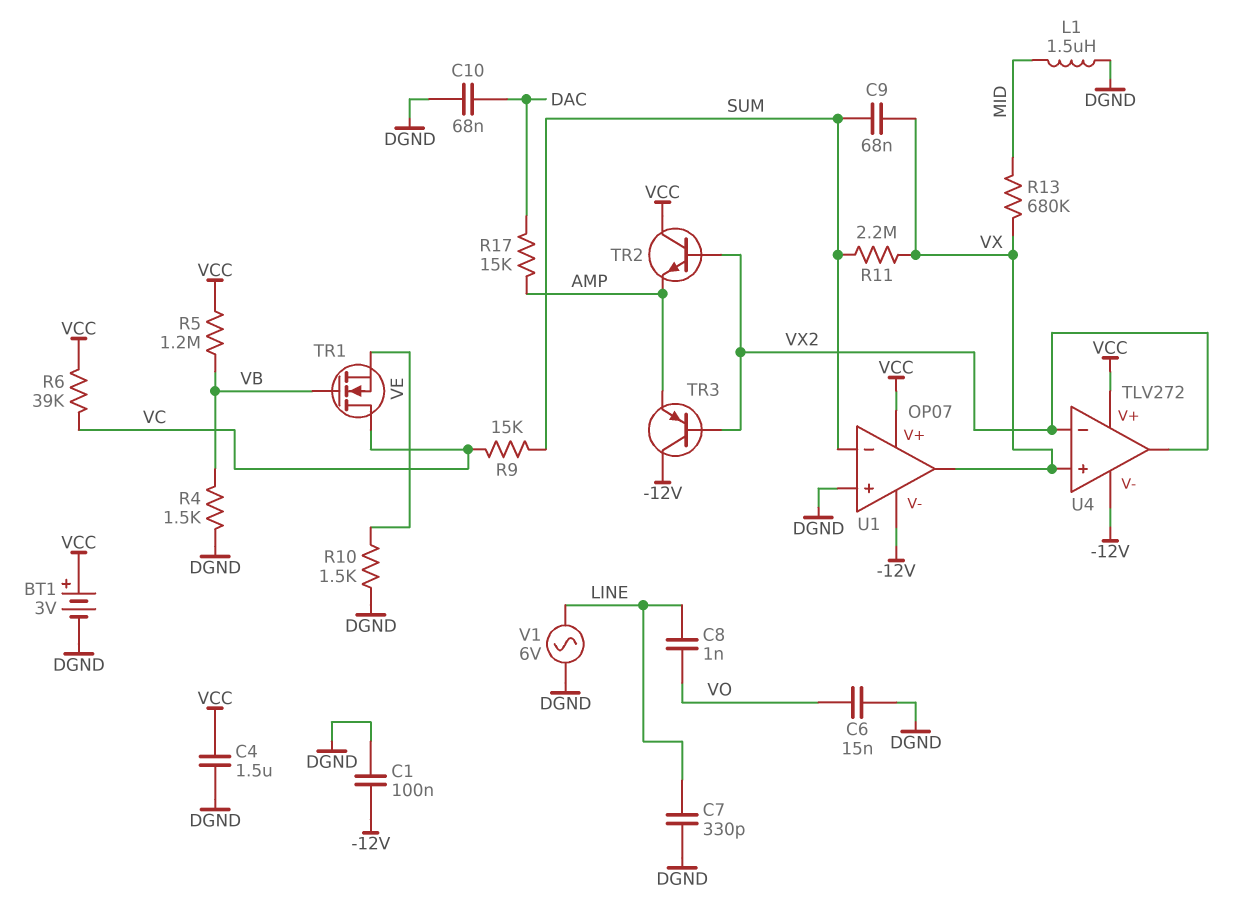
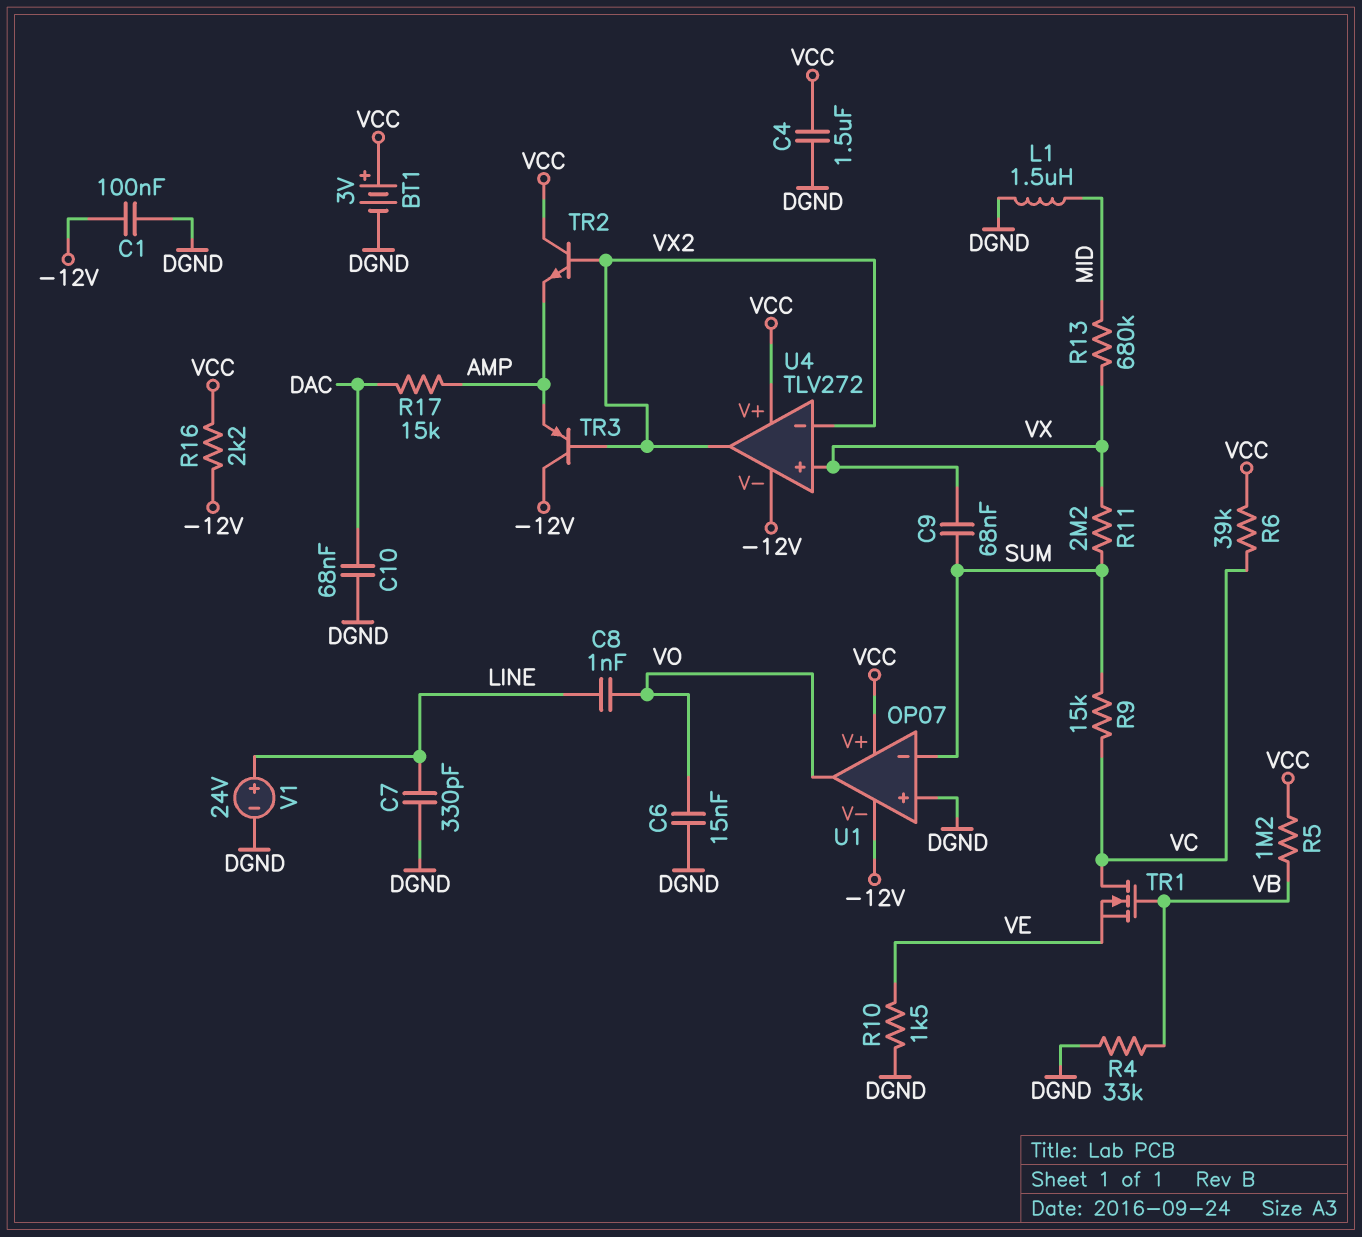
R4: 1.5k (DGND, VB) -> 33k (DGND, VB)
R16: none -> 2.2k (-12V, VCC)
U1 pin out: VX -> VO
V1: AC 6V (DGND, LINE) -> 24V (plus LINE, minus DGND)

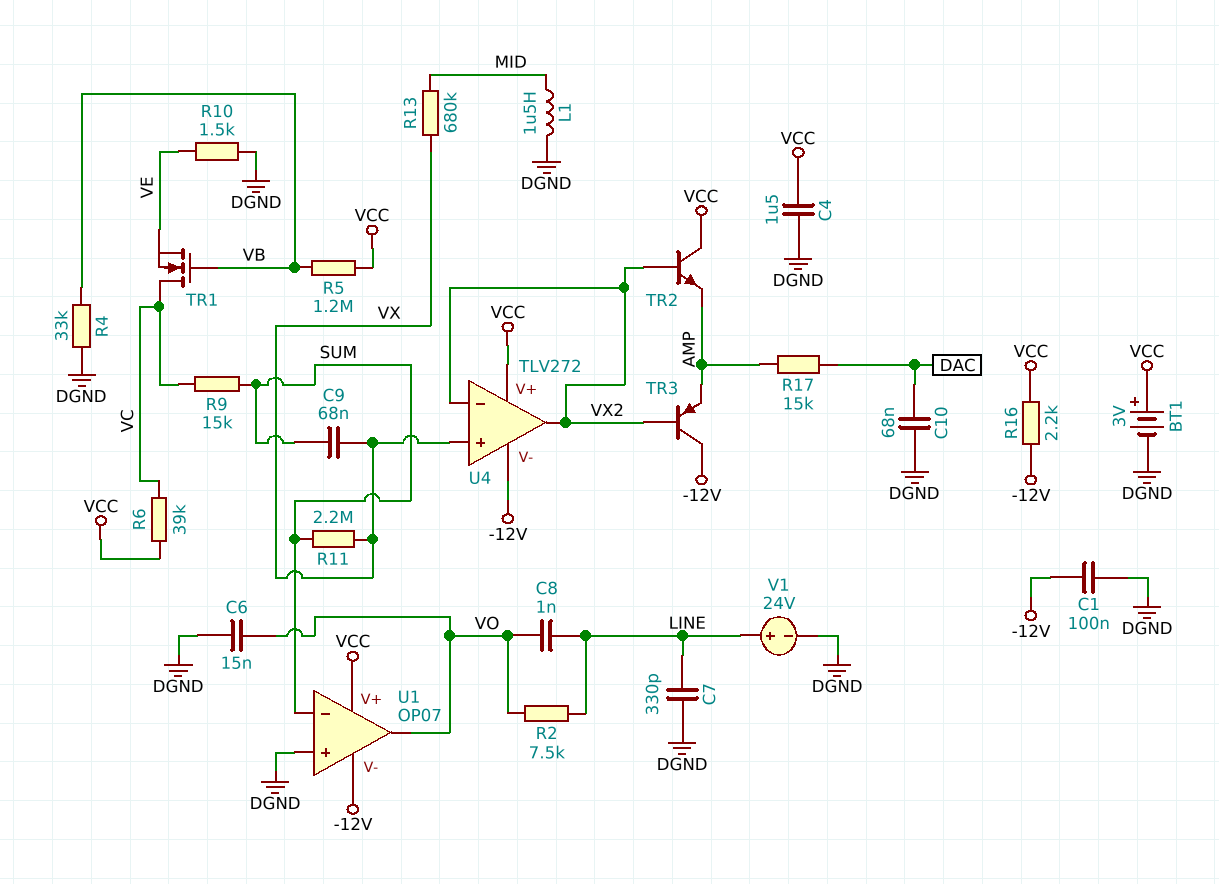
R2: none -> 7.5k (LINE, VO)

